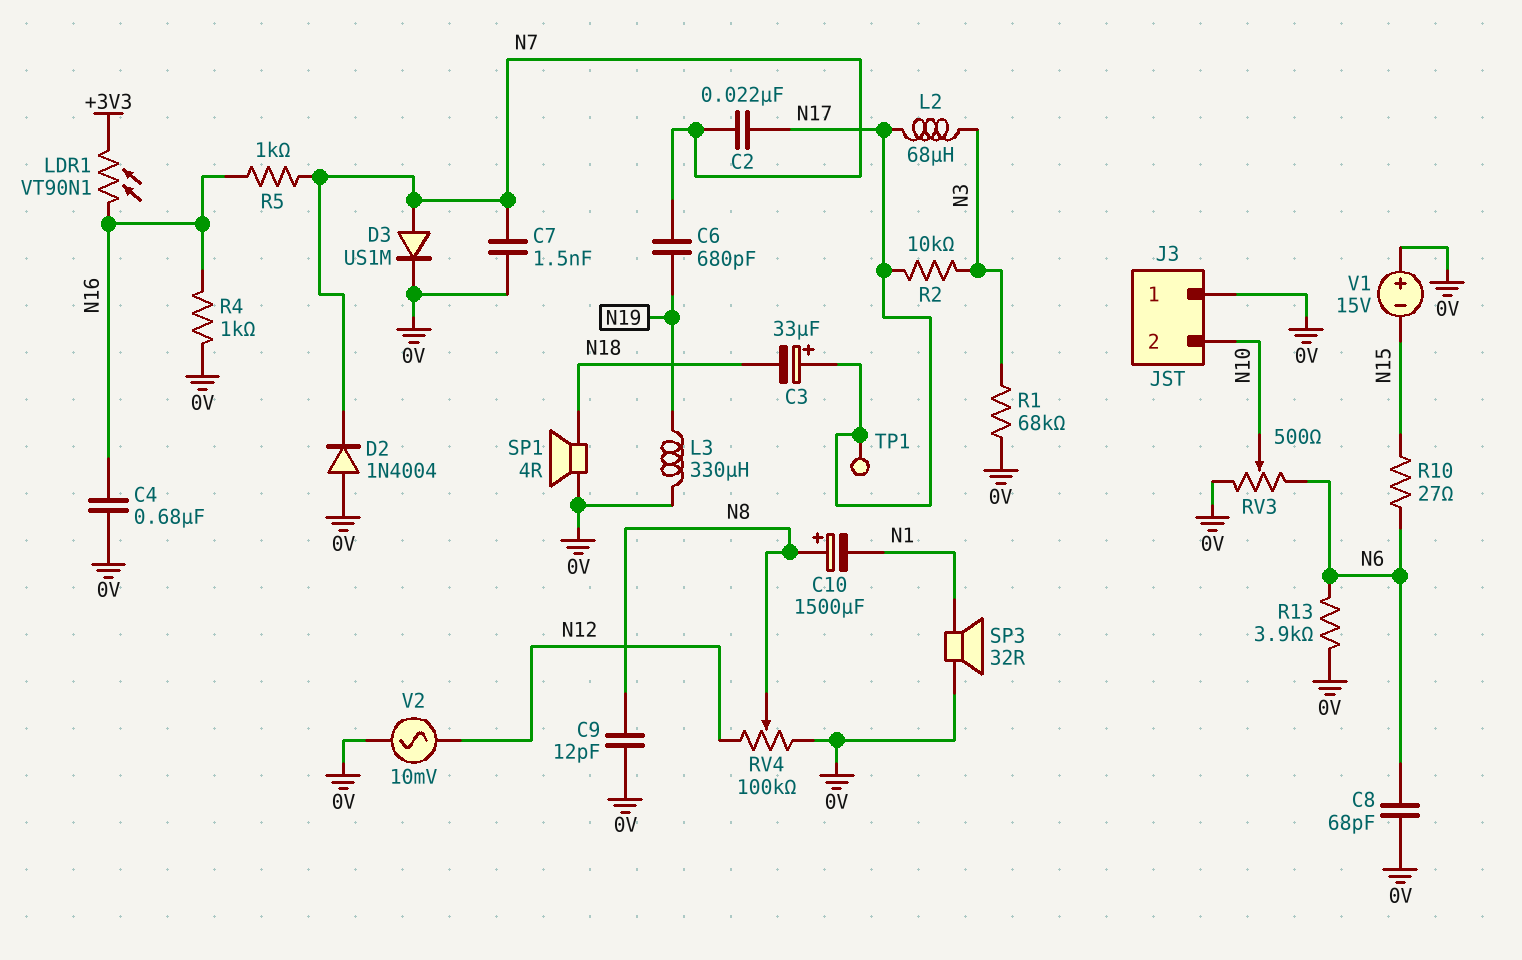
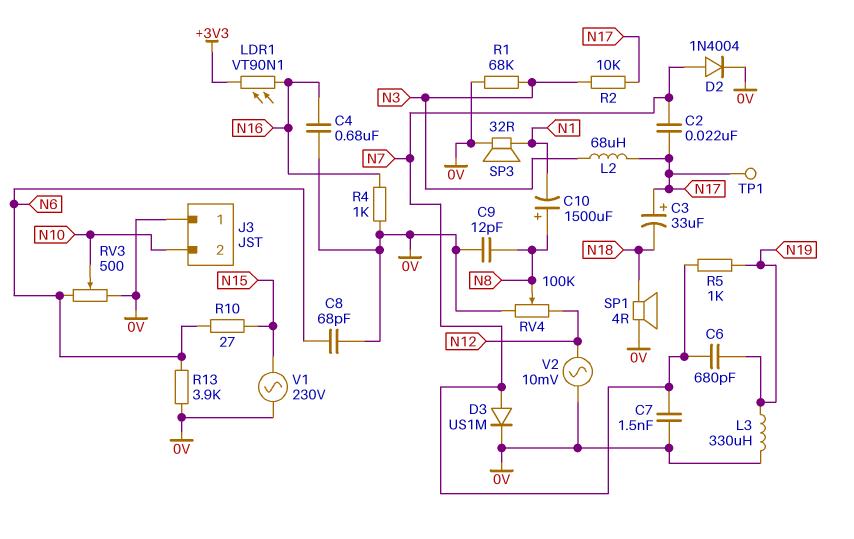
D2: diode 1N4004 (A 0V, K N7) -> diode 1N4004 (A N7, K 0V)
R5: 1k (N7, N16) -> 1k (N7, N19)
V1: 15V (plus 0V, minus N15) -> AC 230V (0V, N15)

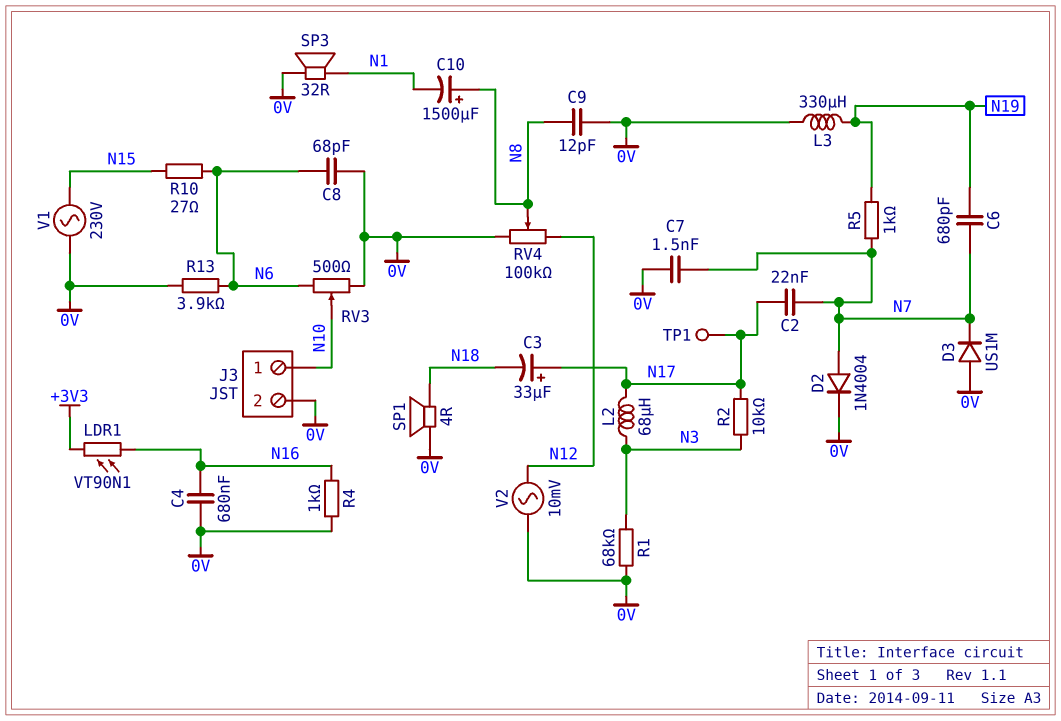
D3: diode US1M (A N7, K 0V) -> diode US1M (A 0V, K N7)
J3 pin 1: 0V -> N10
J3 pin 2: N10 -> 0V

